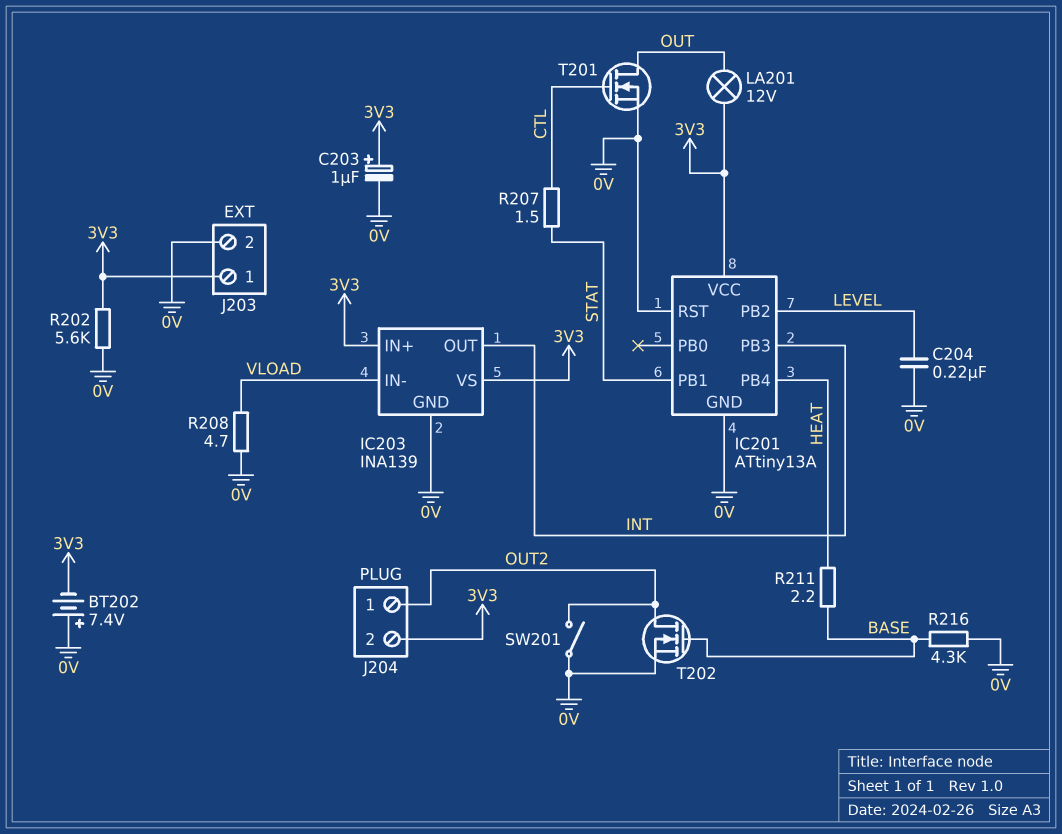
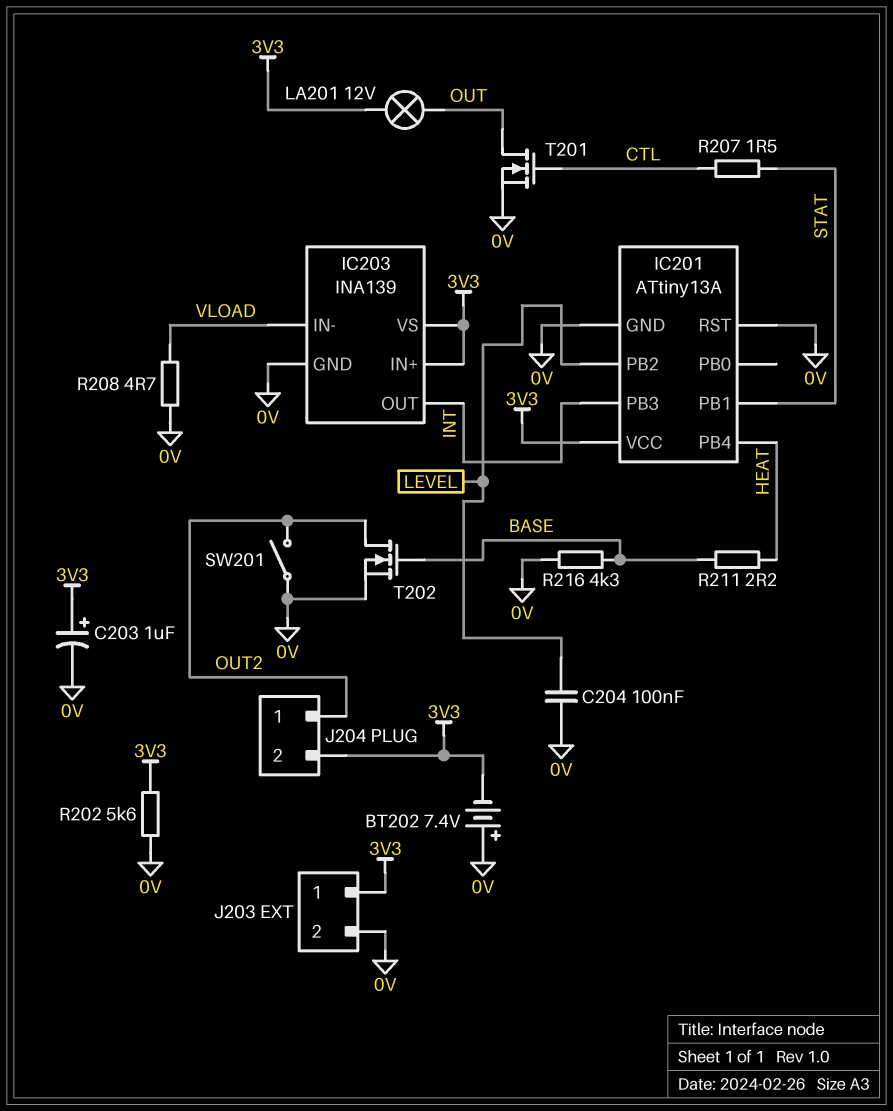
C204: 220nF (0V, LEVEL) -> 100nF (0V, LEVEL)

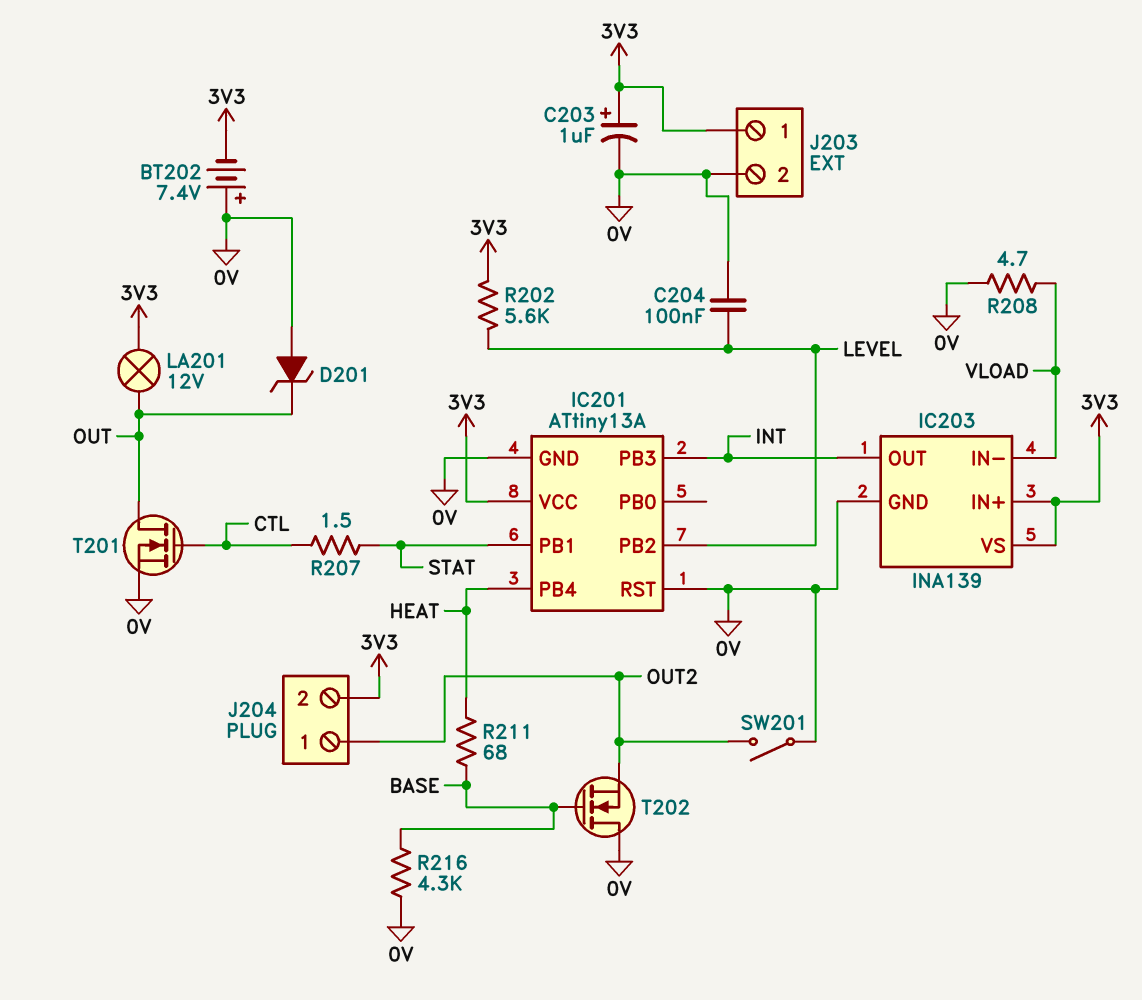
D201: none -> zener (A 0V, K OUT)
R202: 5.6k (0V, 3V3) -> 5.6k (3V3, LEVEL)
R211: 2.2 (BASE, HEAT) -> 68 (BASE, HEAT)
T202: NMOS (G BASE, D OUT2, S 0V) -> NMOS (G BASE, D 0V, S OUT2)

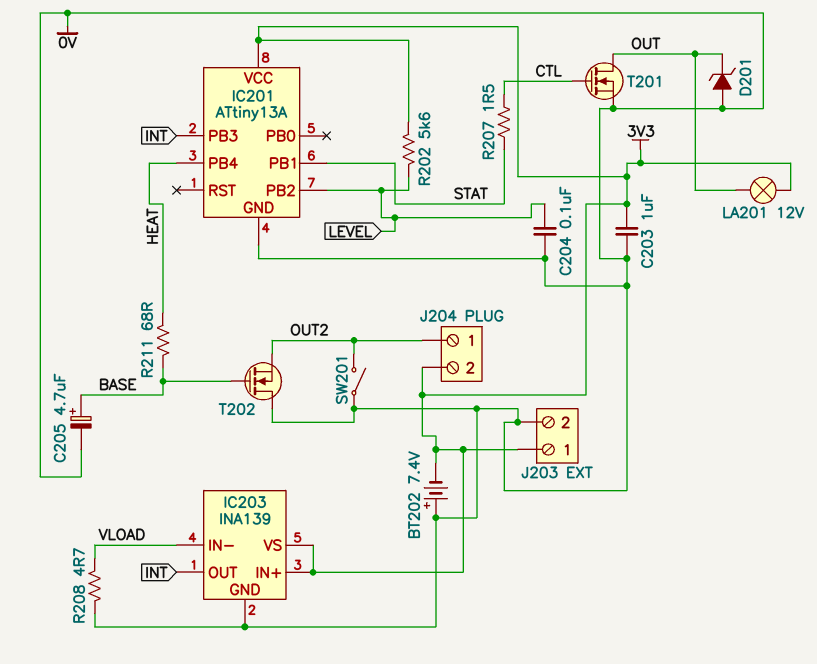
C203: 1uF (plus 3V3, minus 0V) -> 1uF (0V, 3V3)
C205: none -> 4.7uF (plus BASE, minus 0V)
IC201 pin RST: 0V -> none
R216: 4.3k (0V, BASE) -> none

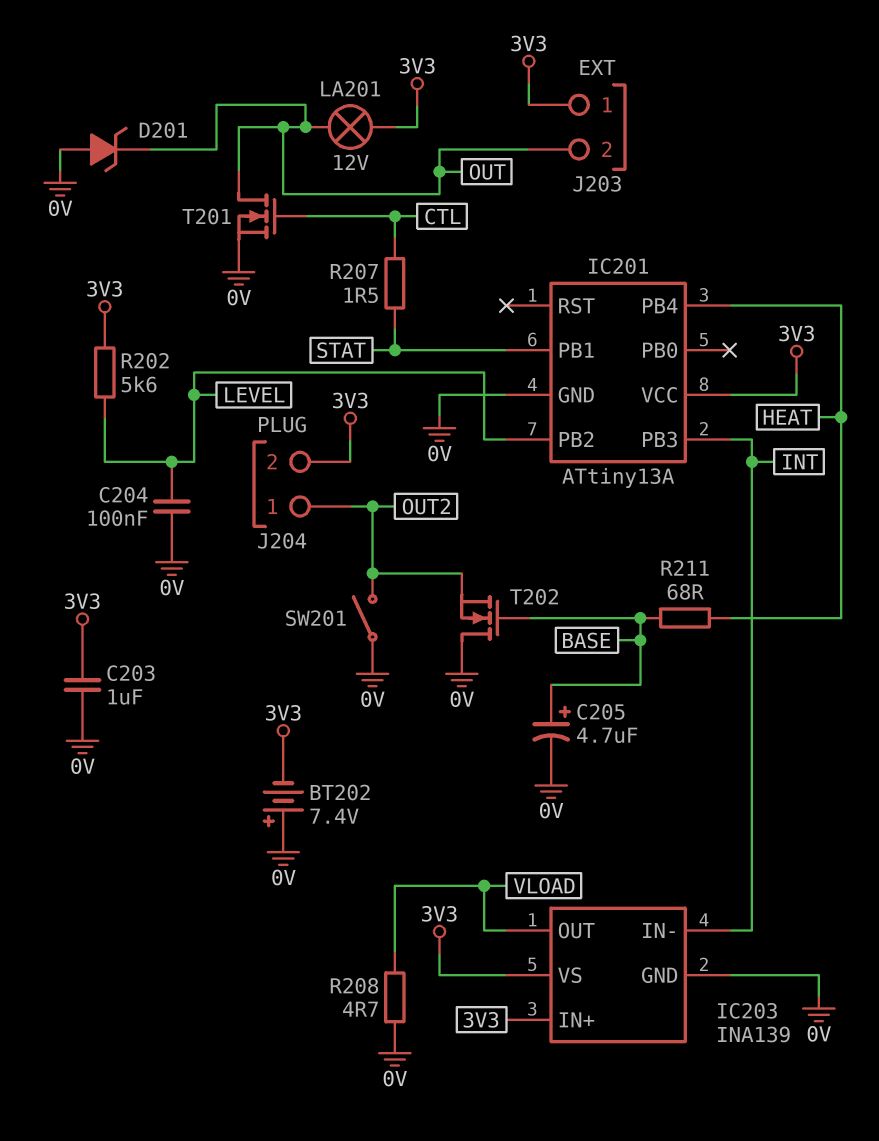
IC203 pin IN-: VLOAD -> INT
IC203 pin OUT: INT -> VLOAD
J203 pin 2: 0V -> OUT

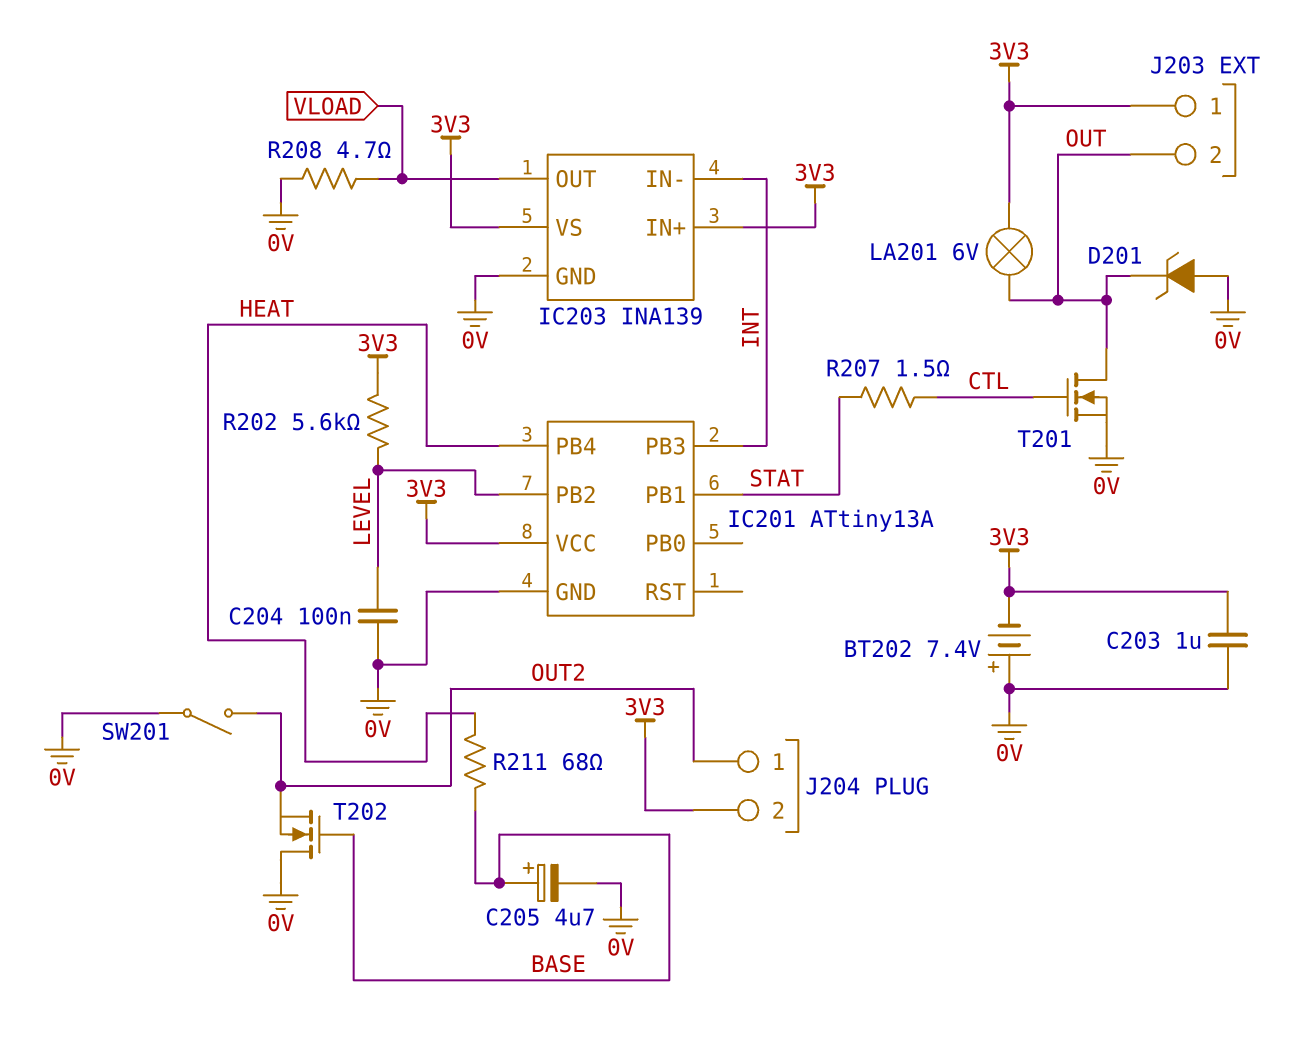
LA201: lamp 12V (3V3, OUT) -> lamp 6V (3V3, OUT)

